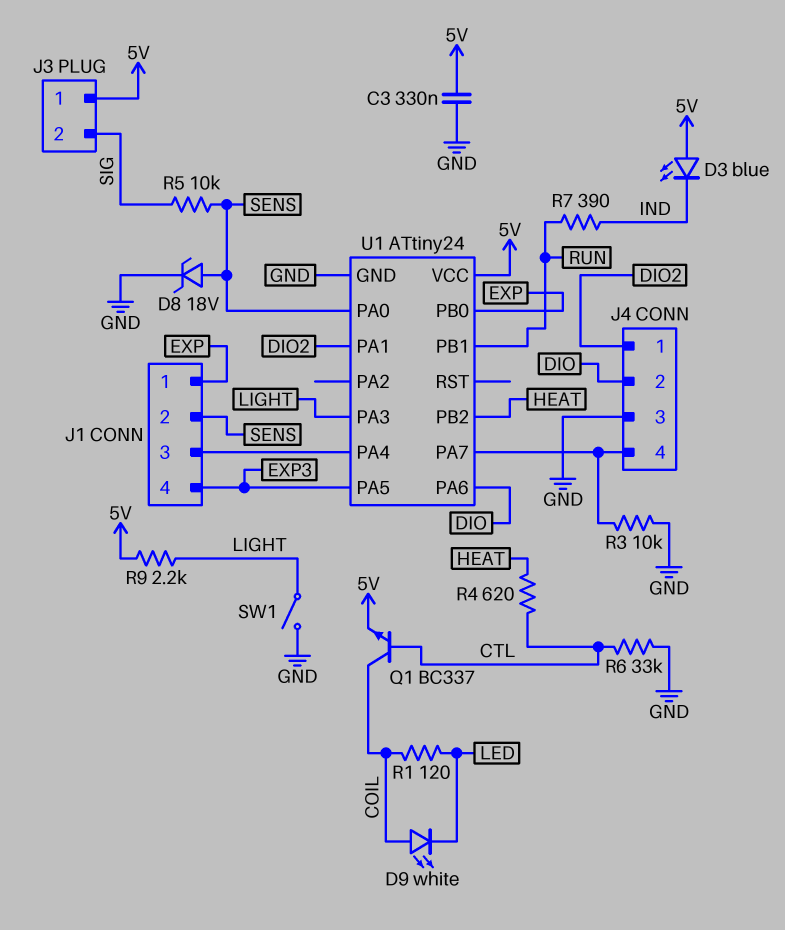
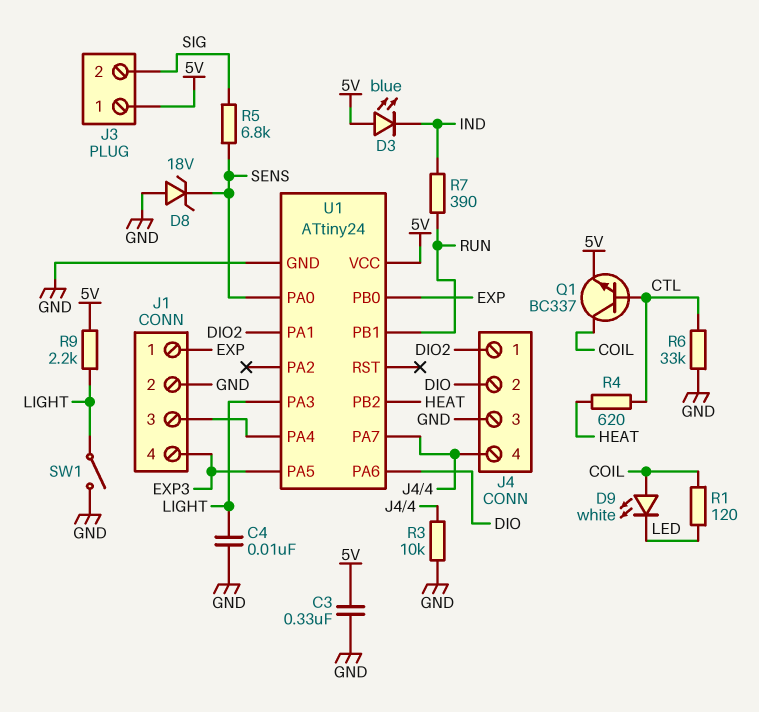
C4: none -> 10nF (GND, LIGHT)
D8: zener 18V (A SENS, K GND) -> zener 18V (A GND, K SENS)
J1 pin 2: SENS -> GND
R5: 10k (SENS, SIG) -> 6.8k (SENS, SIG)

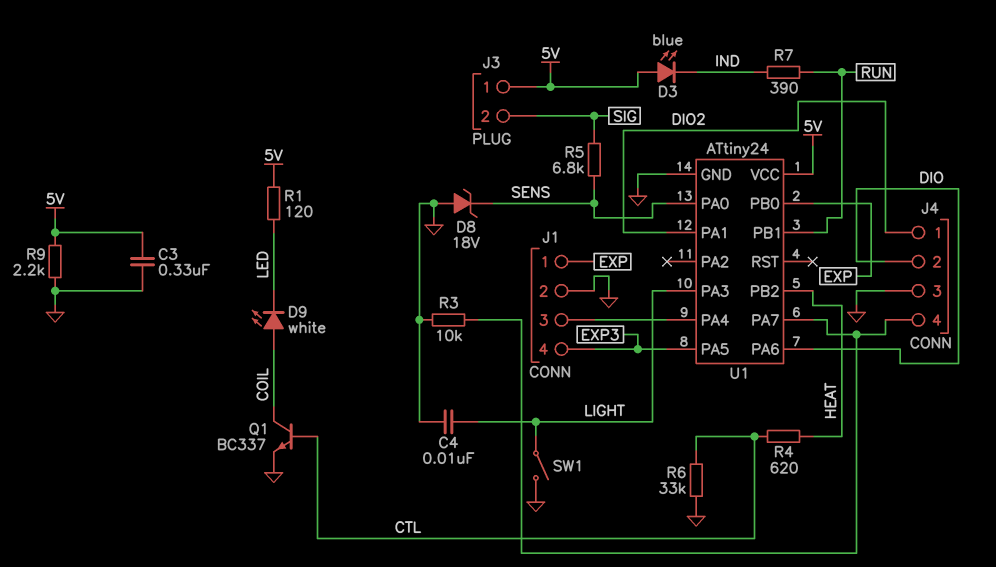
Q1: NPN BC337 (B CTL, C COIL, E 5V) -> NPN BC337 (B CTL, C COIL, E GND)
R1: 120 (COIL, LED) -> 120 (5V, LED)
R9: 2.2k (5V, LIGHT) -> 2.2k (5V, GND)

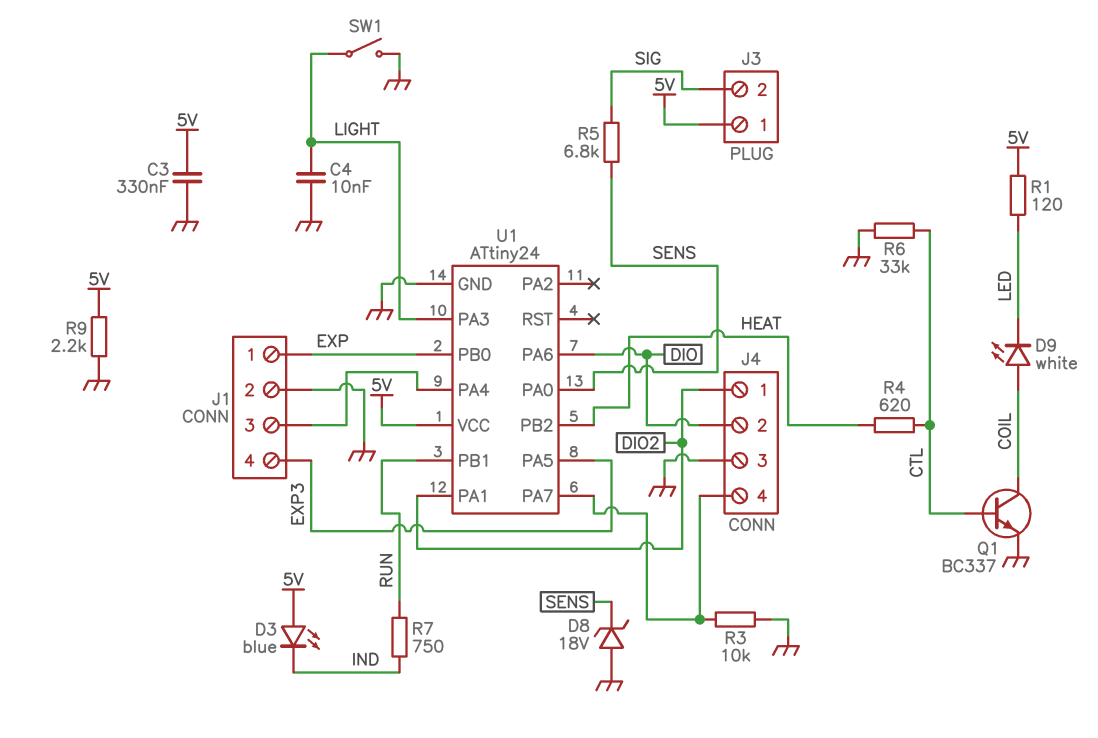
R7: 390 (IND, RUN) -> 750 (IND, RUN)

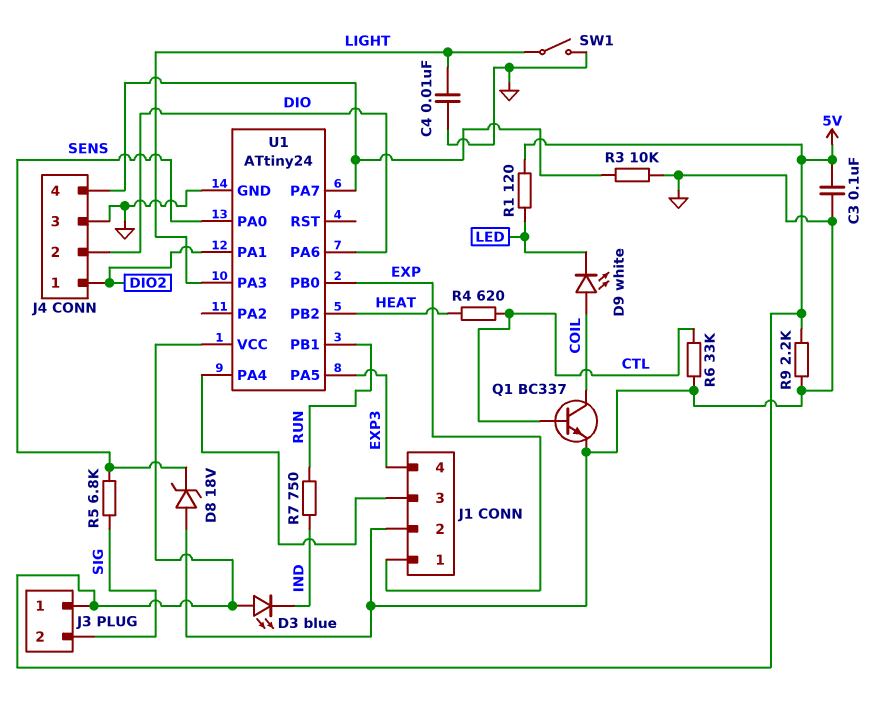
C3: 330nF (5V, GND) -> 100nF (5V, GND)

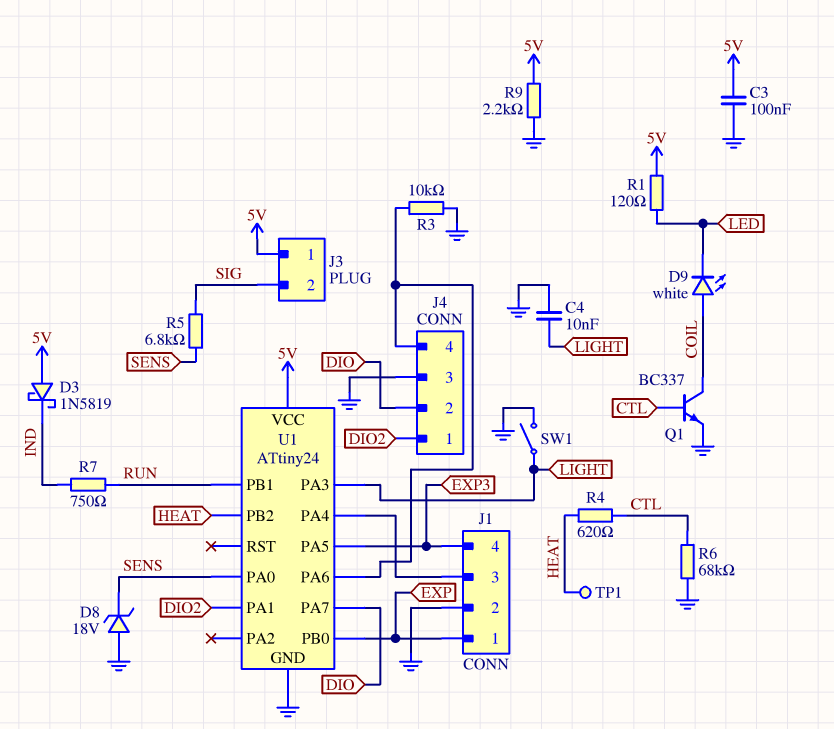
D3: LED blue (A 5V, K IND) -> schottky 1N5819 (A 5V, K IND)
R6: 33k (CTL, GND) -> 68k (CTL, GND)
TP1: none -> test point (HEAT)
U1 pin PA6: DIO -> J4/4
U1 pin PA7: J4/4 -> DIO

